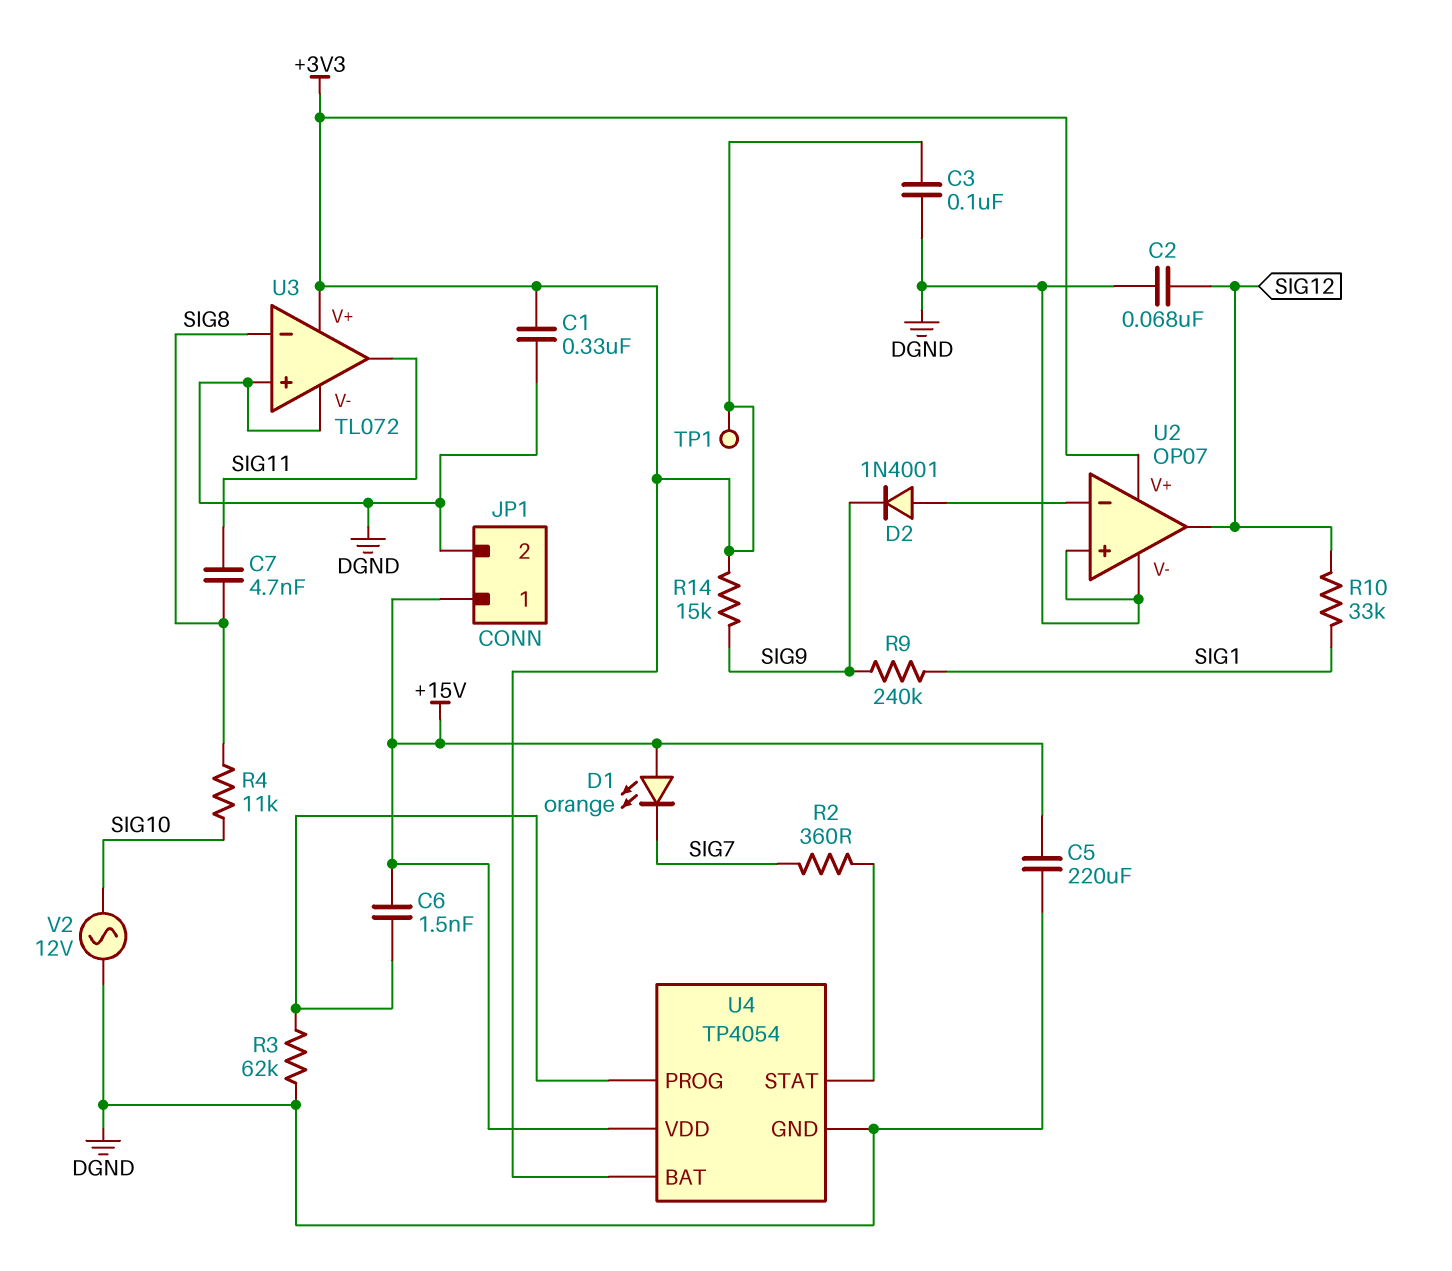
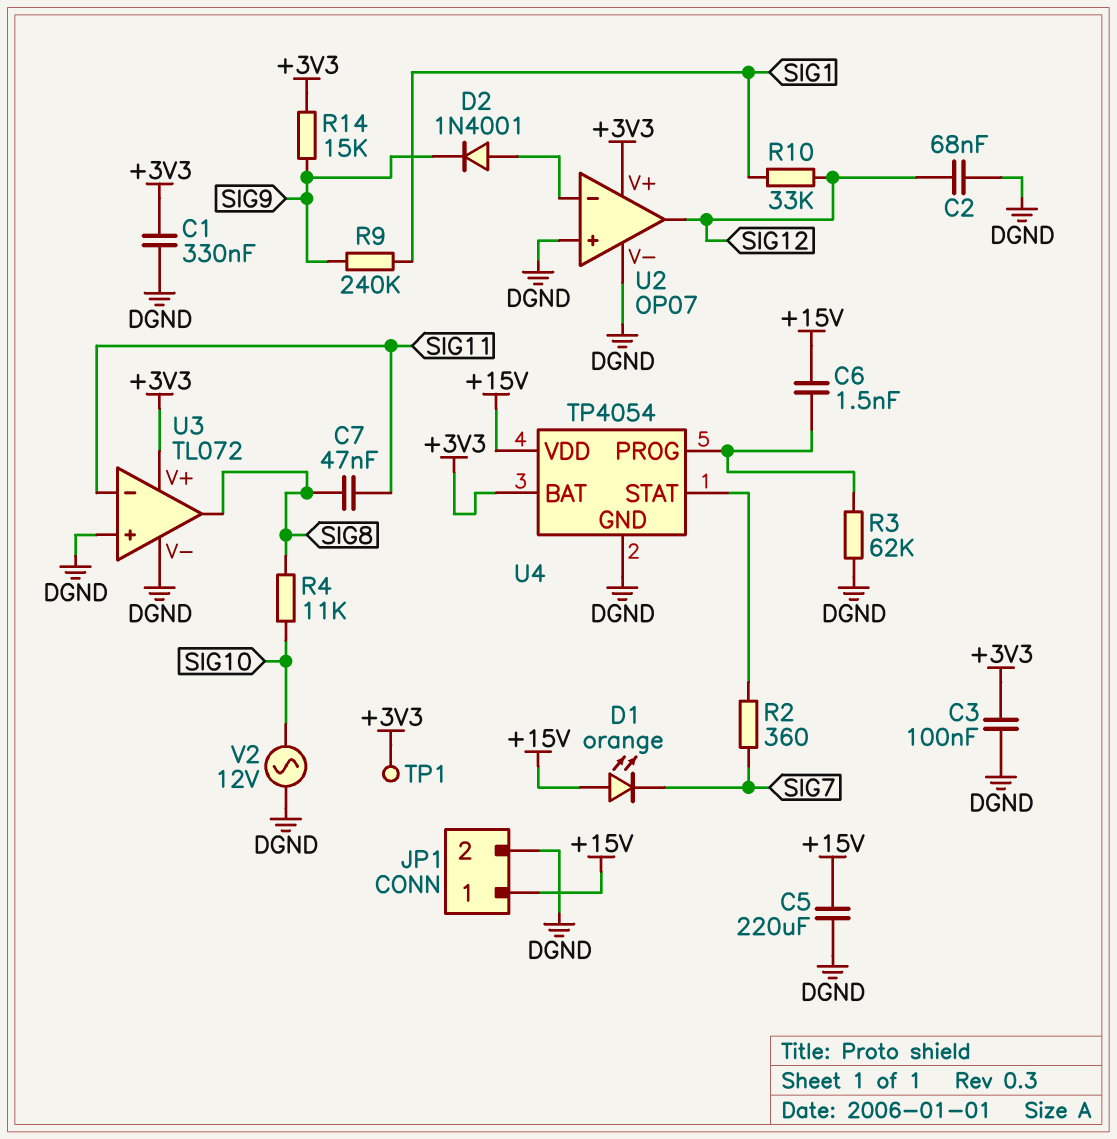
C7: 4.7nF (SIG8, SIG11) -> 47nF (SIG8, SIG11)
U3 pin in-: SIG8 -> SIG11
U3 pin out: SIG11 -> SIG8

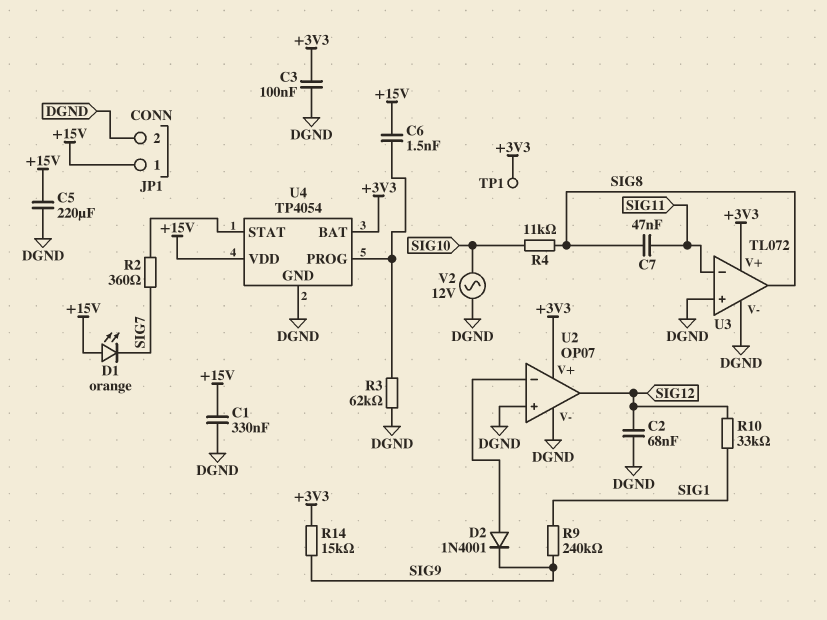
C1: 330nF (+3V3, DGND) -> 330nF (+15V, DGND)

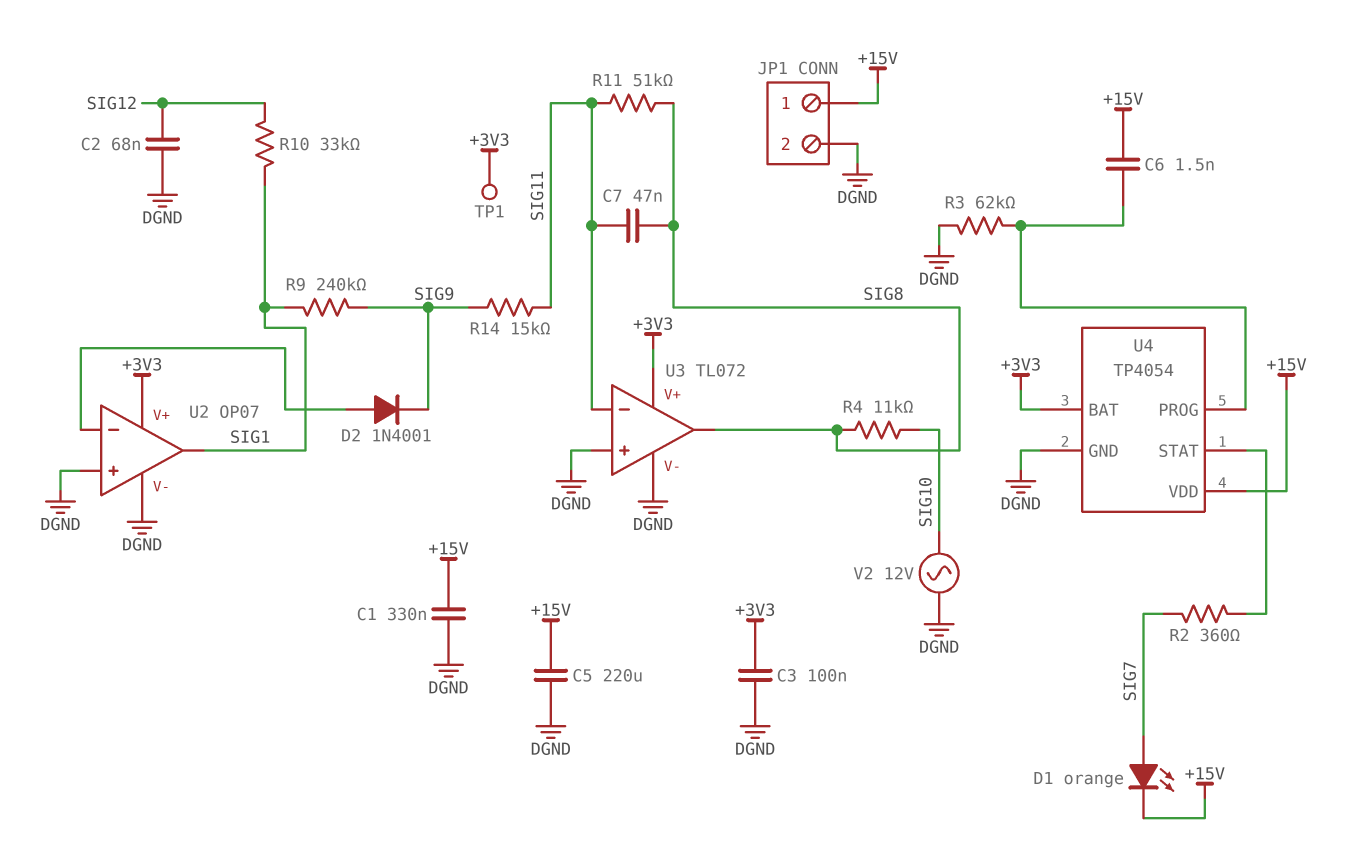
D1: LED orange (A +15V, K SIG7) -> LED orange (A SIG7, K +15V)
R11: none -> 51k (SIG8, SIG11)
R14: 15k (+3V3, SIG9) -> 15k (SIG9, SIG11)
U2 pin out: SIG12 -> SIG1

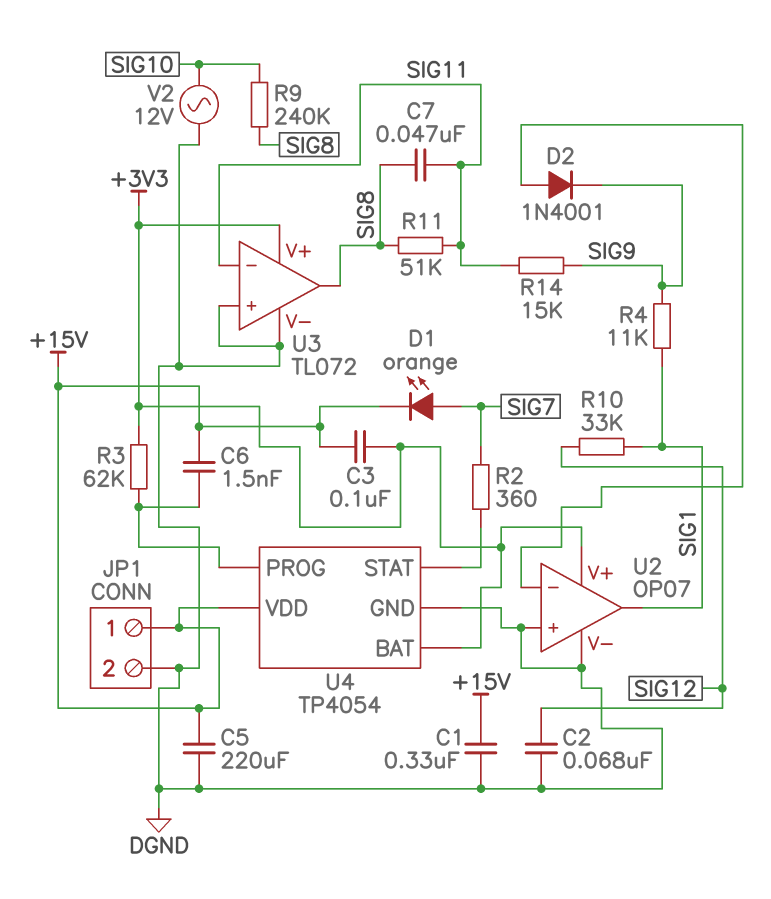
C3: 100nF (+3V3, DGND) -> 100nF (+3V3, +15V)
R3: 62k (DGND, U4/PROG) -> 62k (+3V3, U4/PROG)
R4: 11k (SIG8, SIG10) -> 11k (SIG1, SIG9)
R9: 240k (SIG1, SIG9) -> 240k (SIG8, SIG10)
TP1: test point (+3V3) -> none

